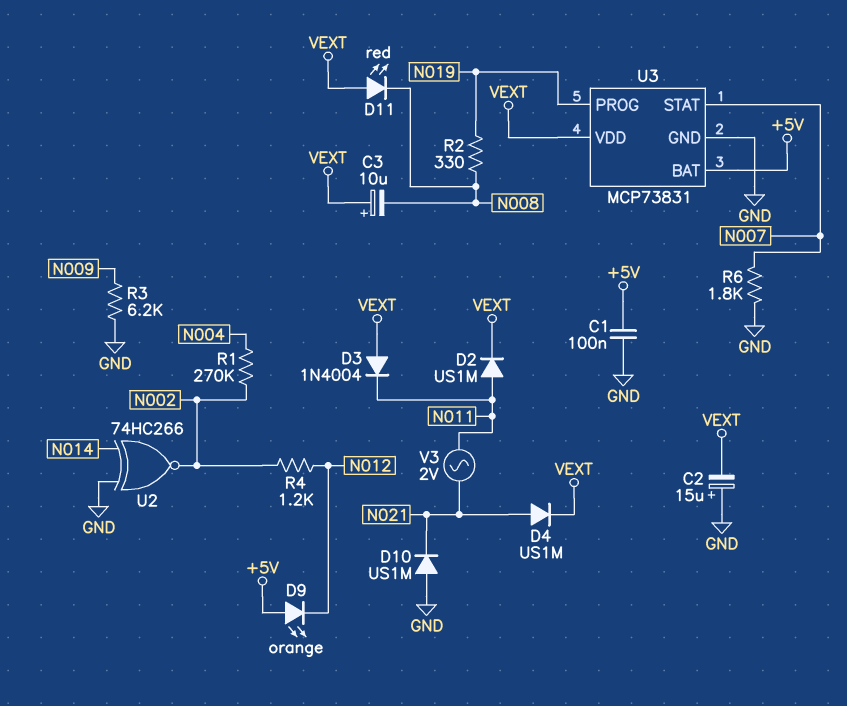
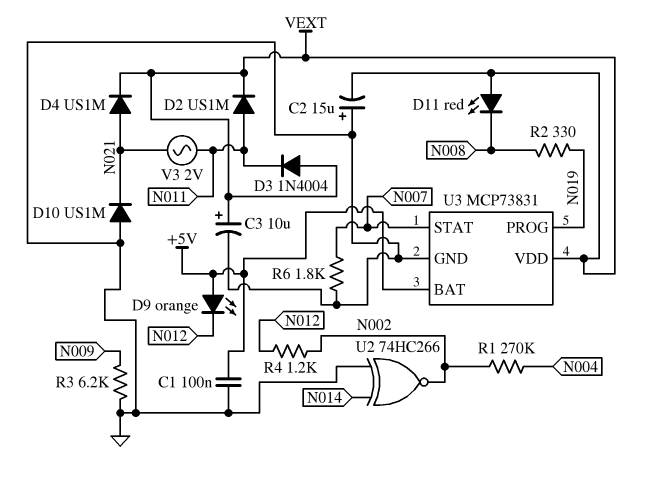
C3: 10uF (plus VEXT, minus N008) -> 10uF (plus VEXT, minus GND)

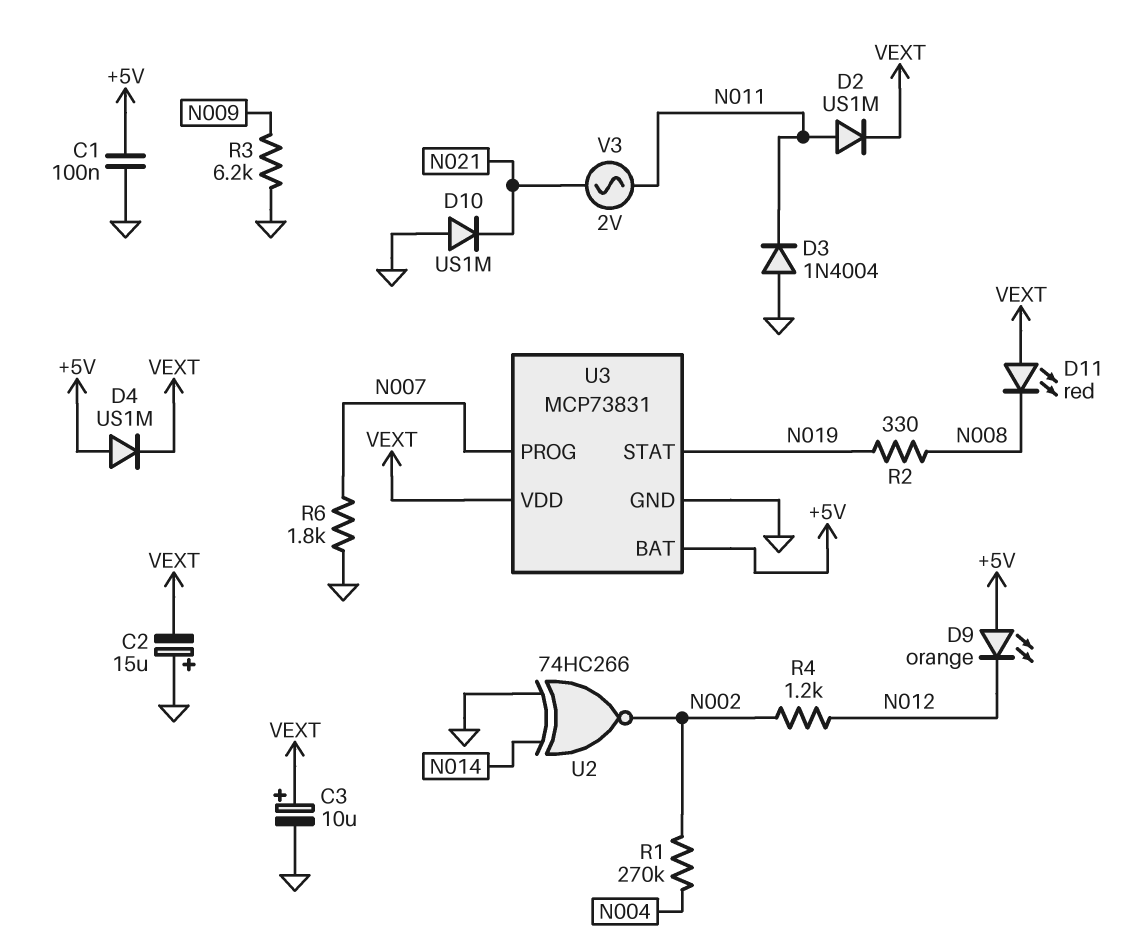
D3: diode 1N4004 (A VEXT, K N011) -> diode 1N4004 (A GND, K N011)
D4: diode US1M (A N021, K VEXT) -> diode US1M (A +5V, K VEXT)
U3 pin PROG: N019 -> N007
U3 pin STAT: N007 -> N019

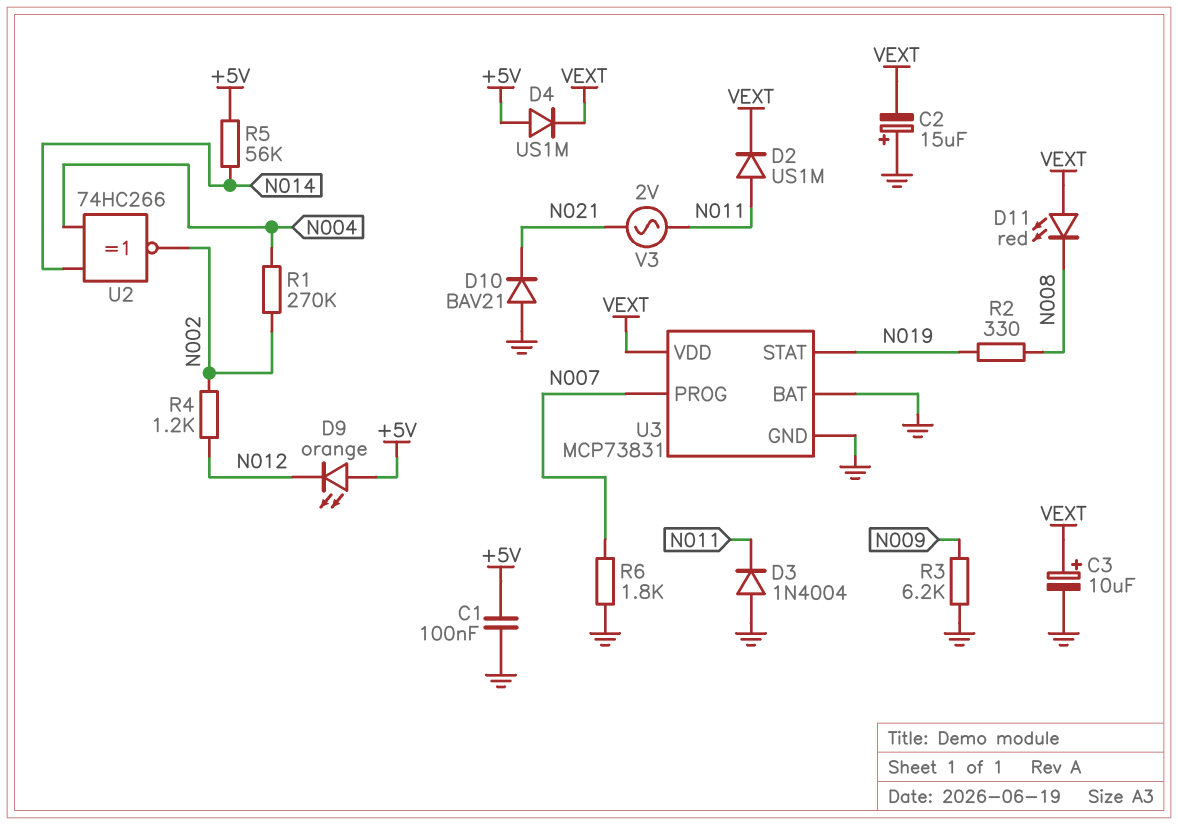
D10: diode US1M (A GND, K N021) -> diode BAV21 (A GND, K N021)
R5: none -> 56k (+5V, N014)
U2: XNOR 74HC266 (in GND, in N014, out N002) -> XNOR 74HC266 (in N004, in N014, out N002)
U3 pin BAT: +5V -> GND

